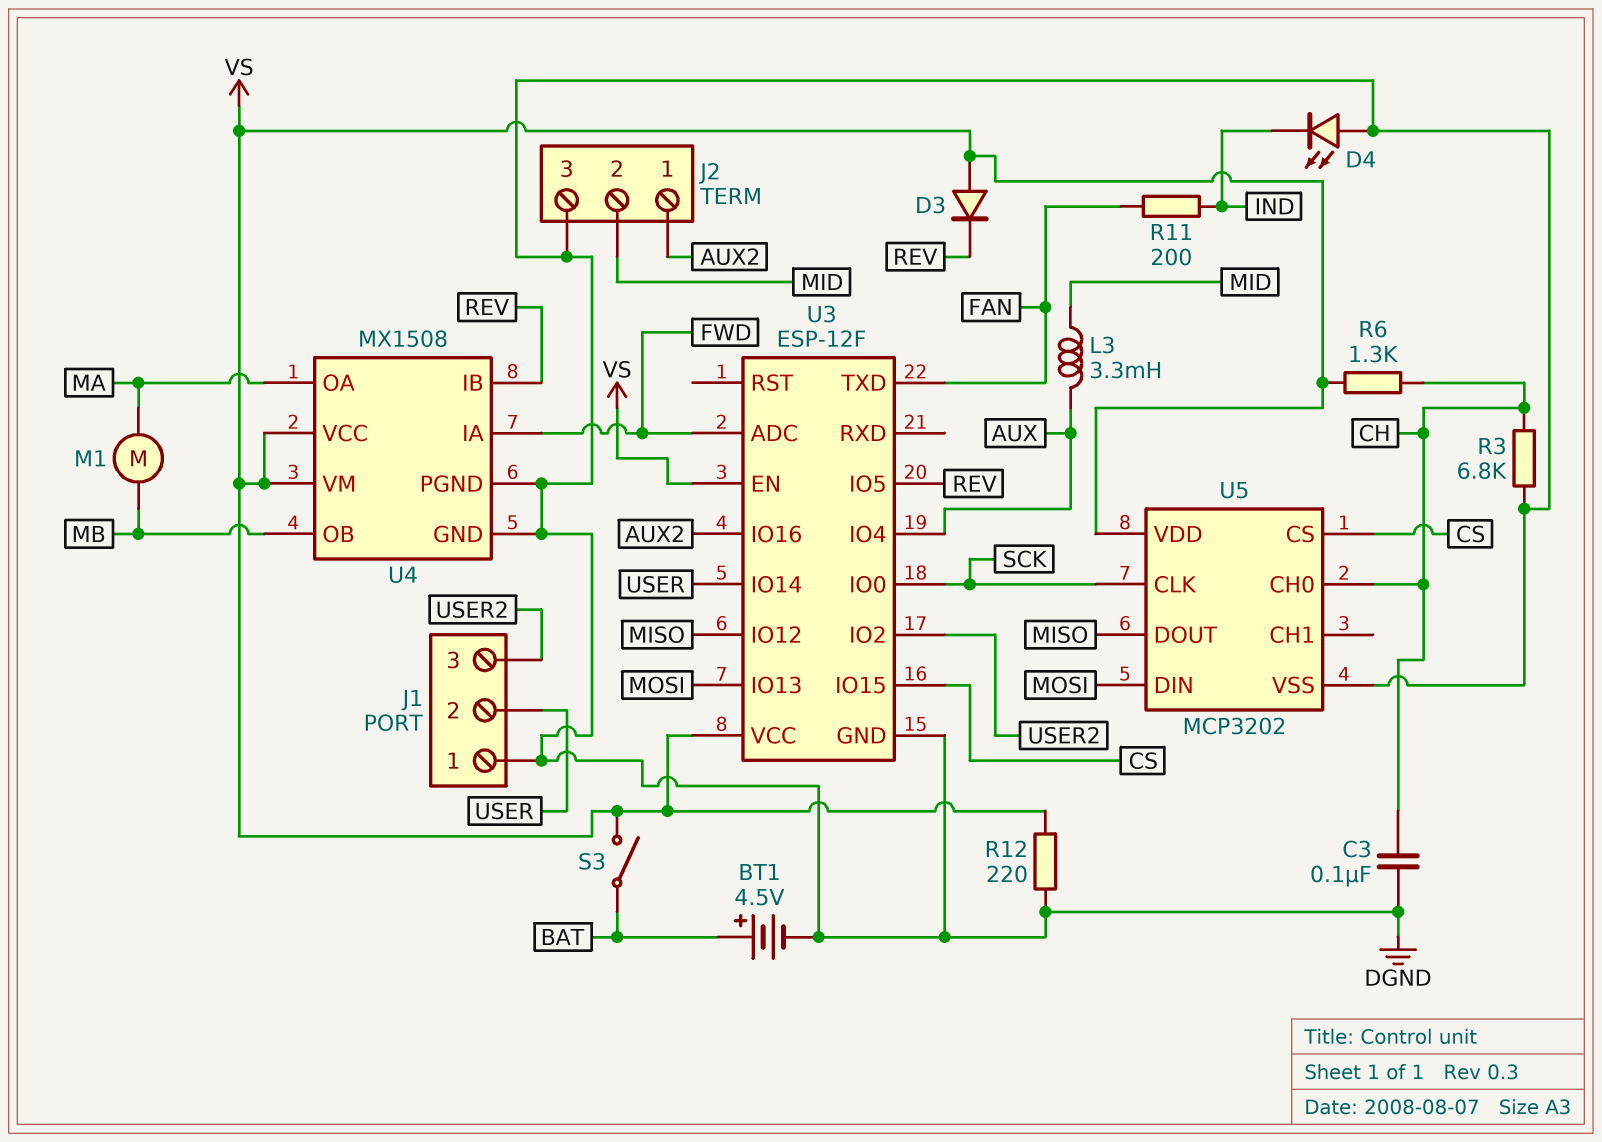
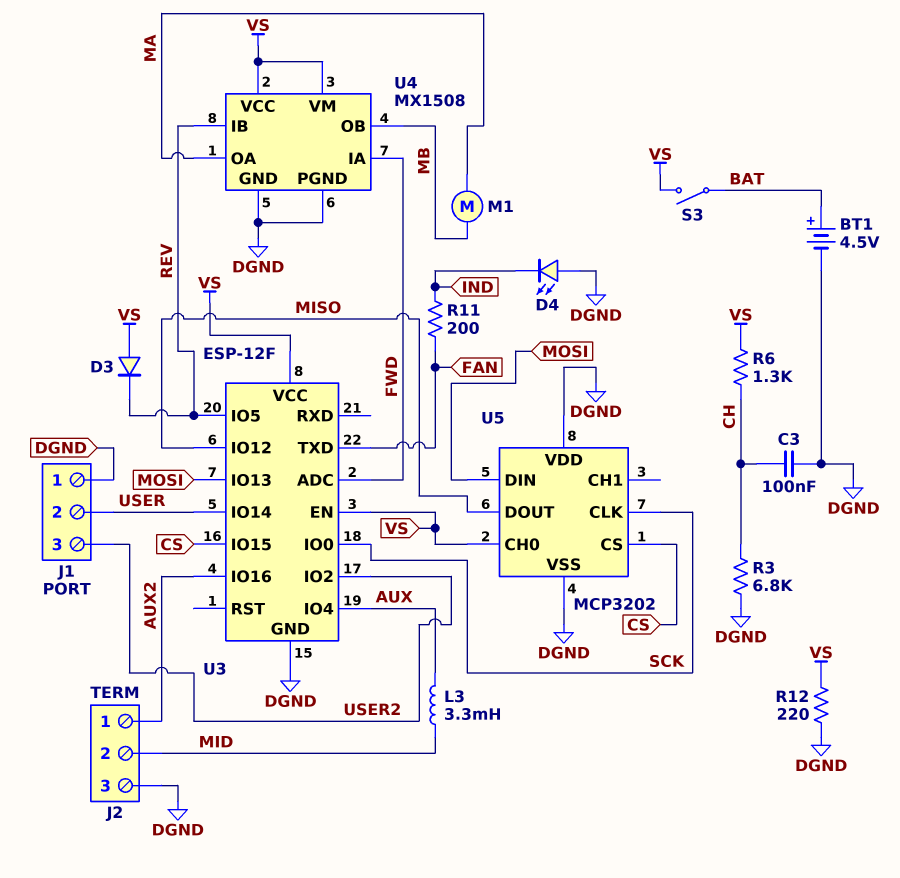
U5 pin CH0: CH -> VS
U5 pin VDD: VS -> DGND

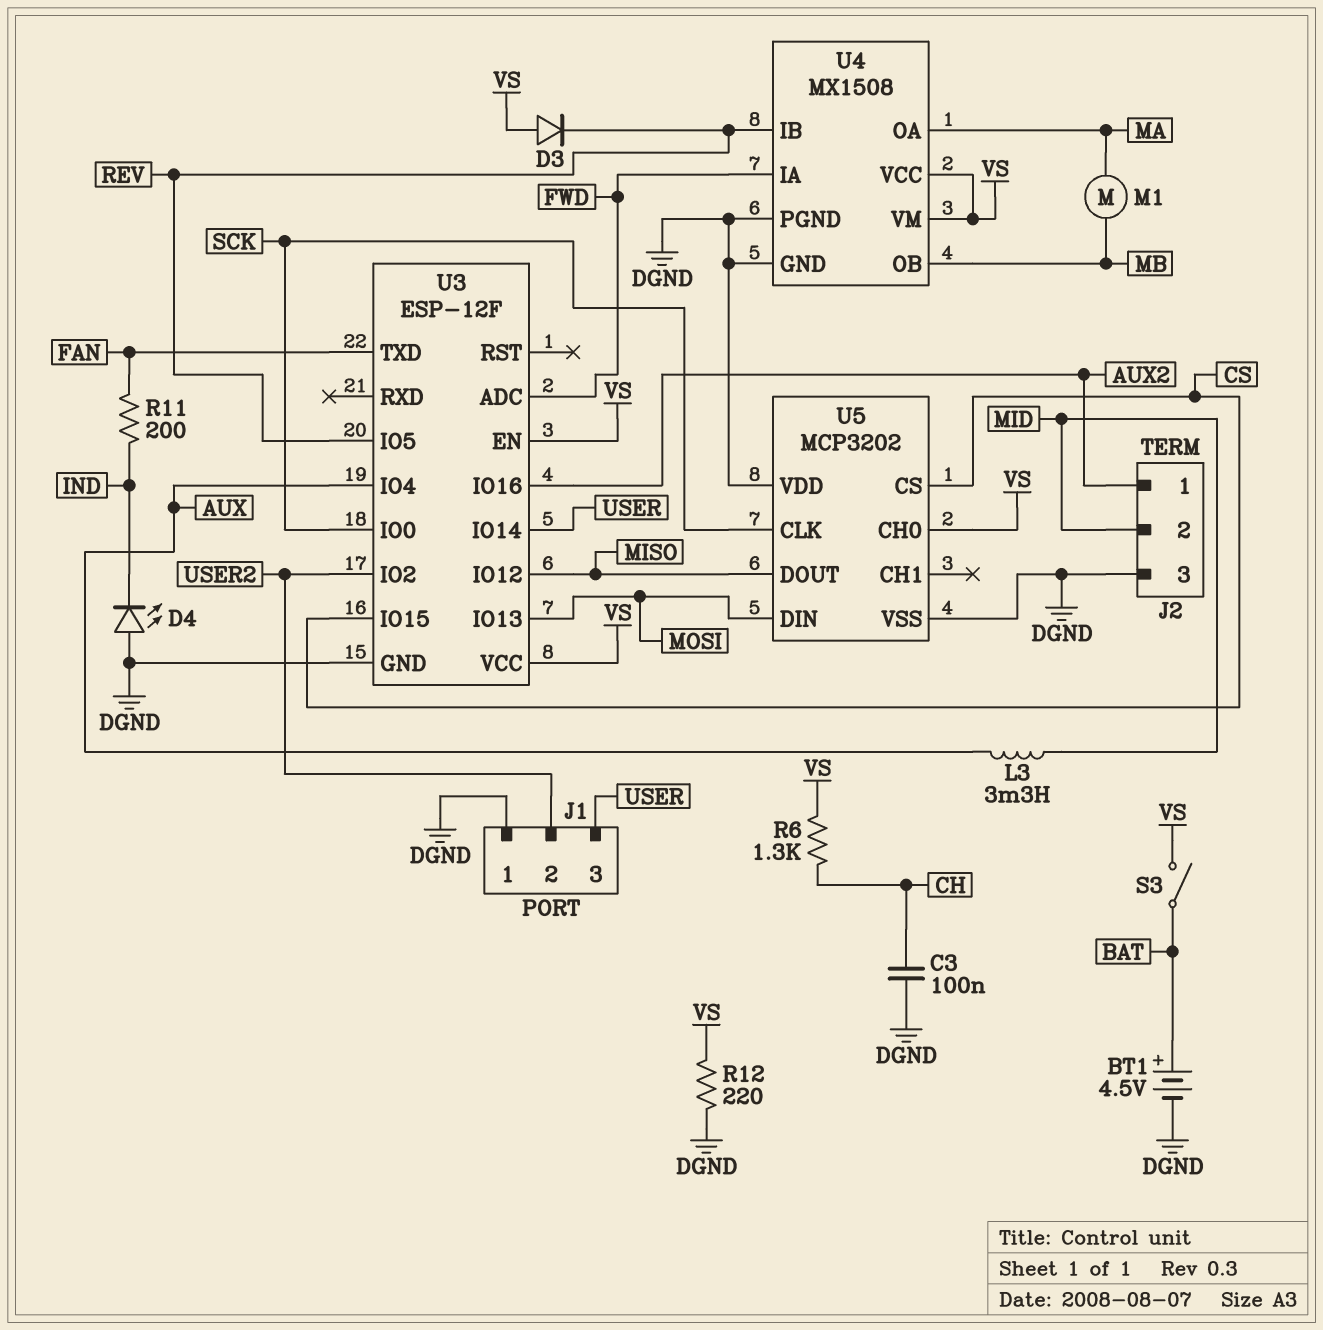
J1 pin 2: USER -> USER2
J1 pin 3: USER2 -> USER
R3: 6.8k (CH, DGND) -> none

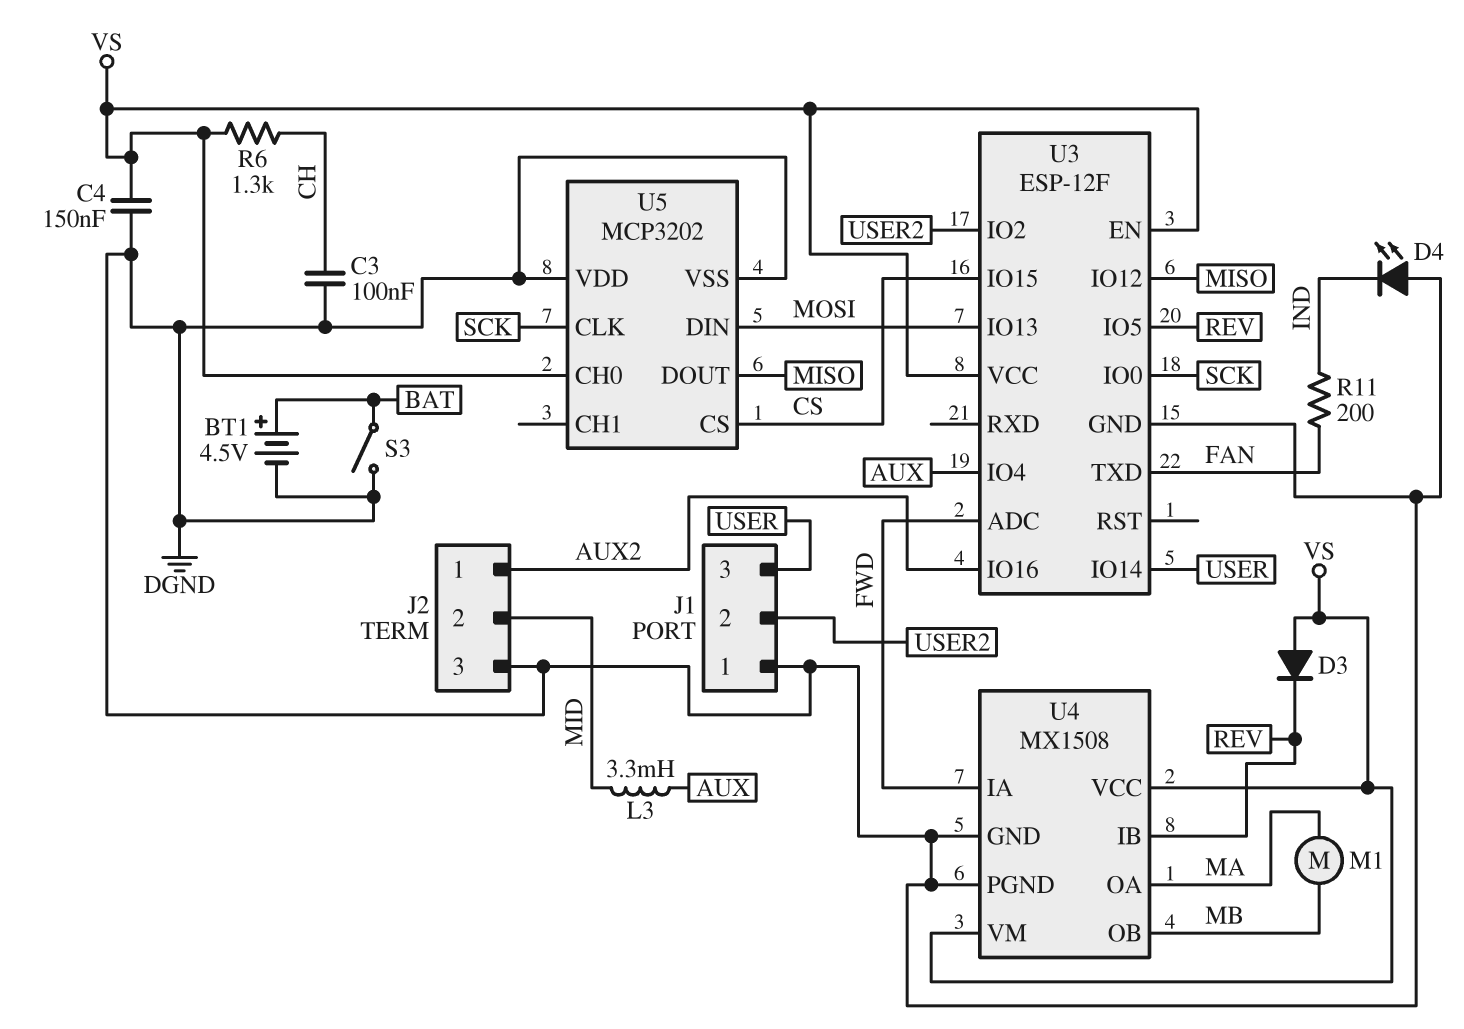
C4: none -> 150nF (DGND, VS)
R12: 220 (DGND, VS) -> none
S3: switch (BAT, VS) -> switch (BAT, DGND)

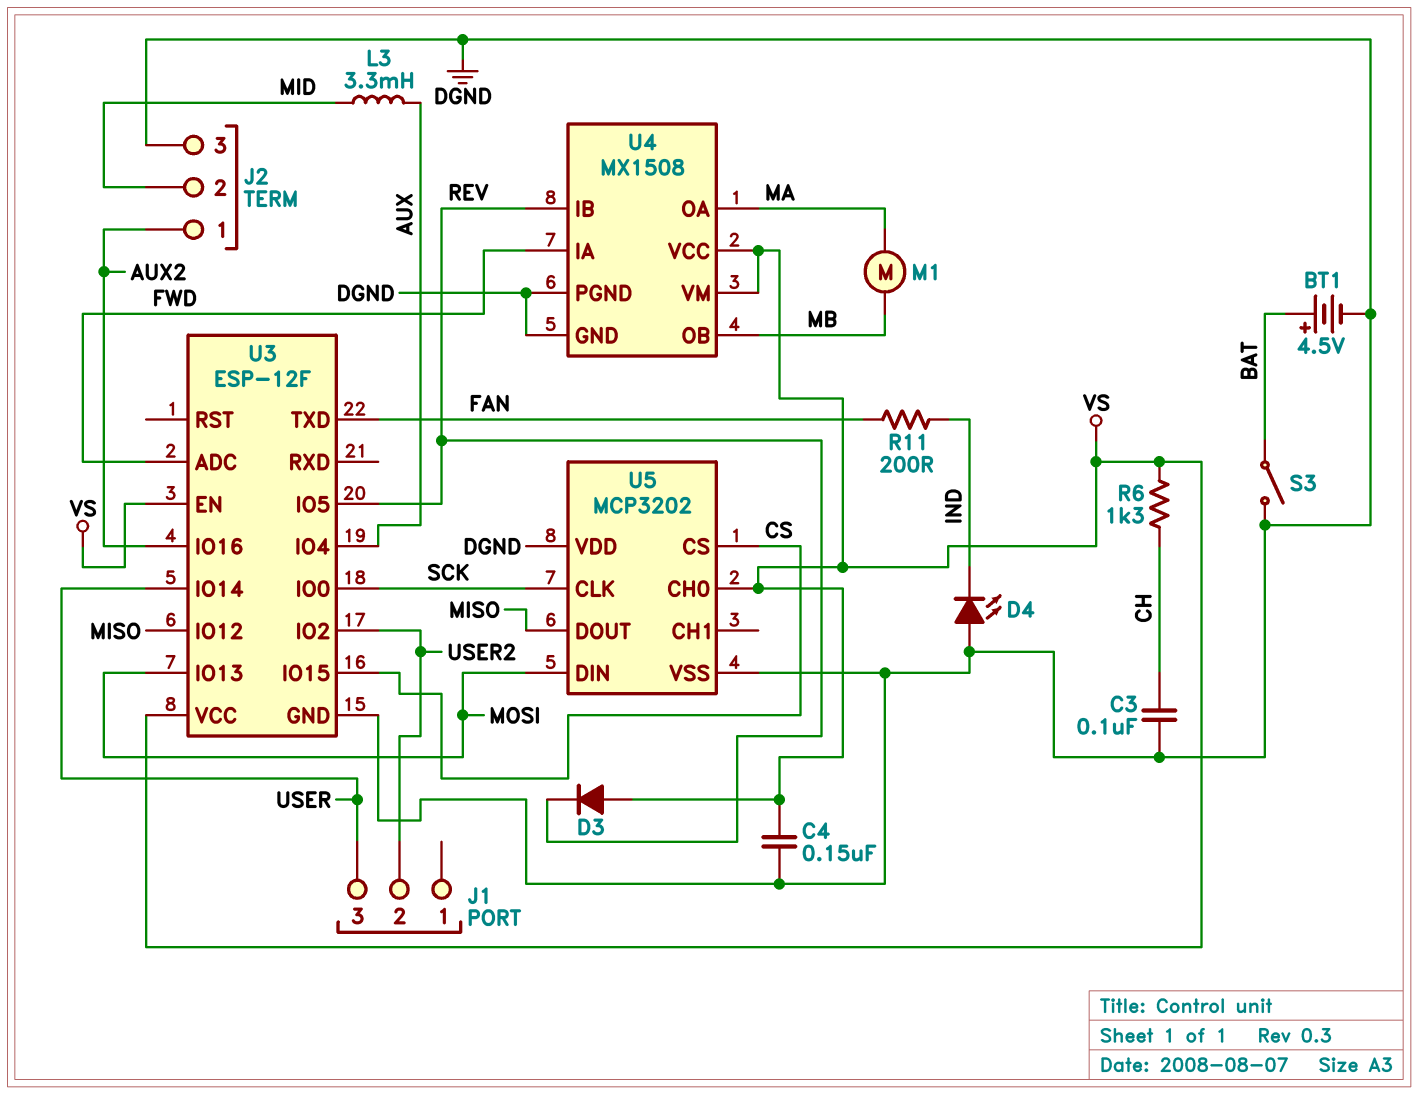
J1 pin 1: DGND -> none

